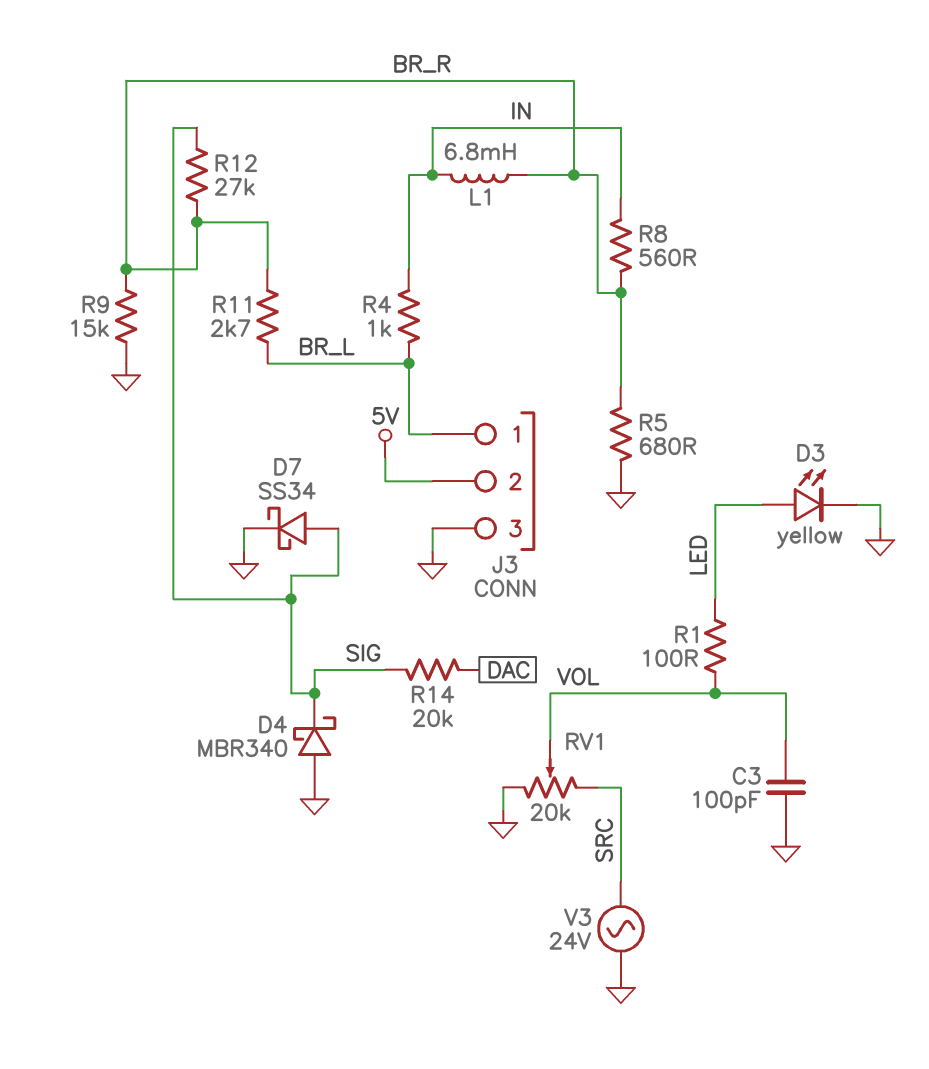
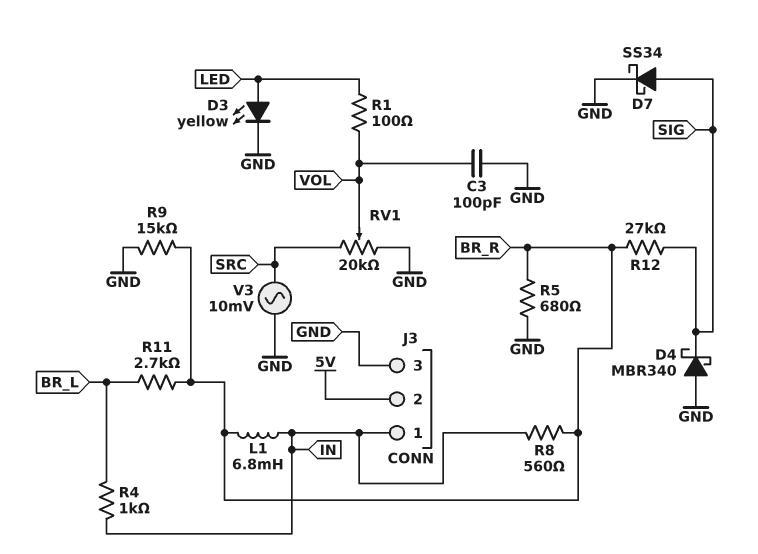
J3 pin 1: BR_L -> IN
R14: 20k (DAC, SIG) -> none
V3: AC 24V (GND, SRC) -> AC 10mV (GND, SRC)

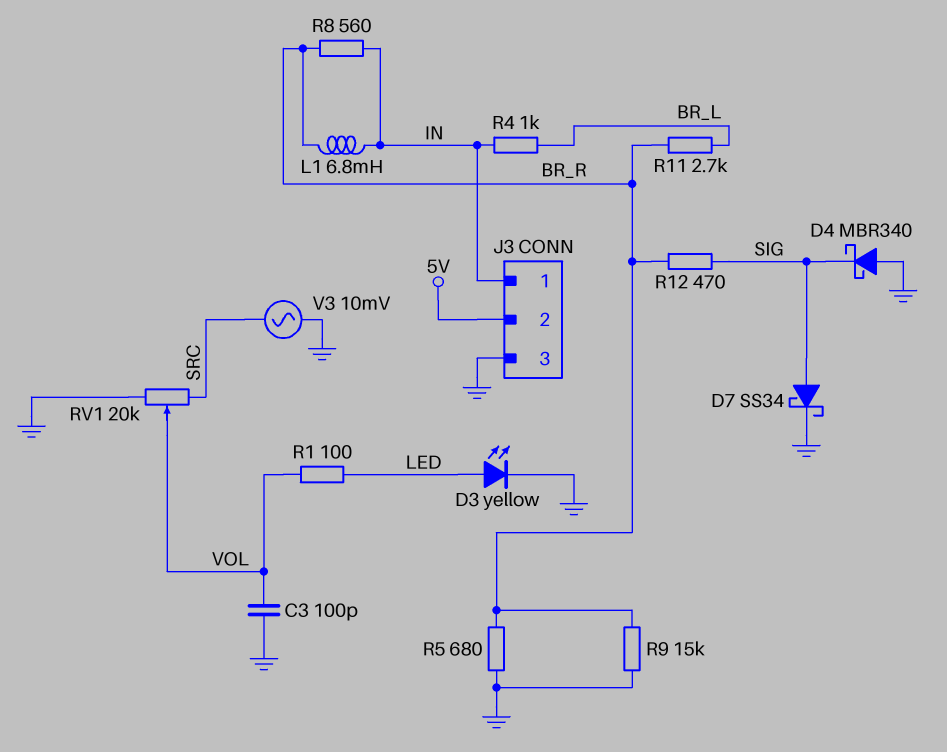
R12: 27k (BR_R, SIG) -> 470 (BR_R, SIG)

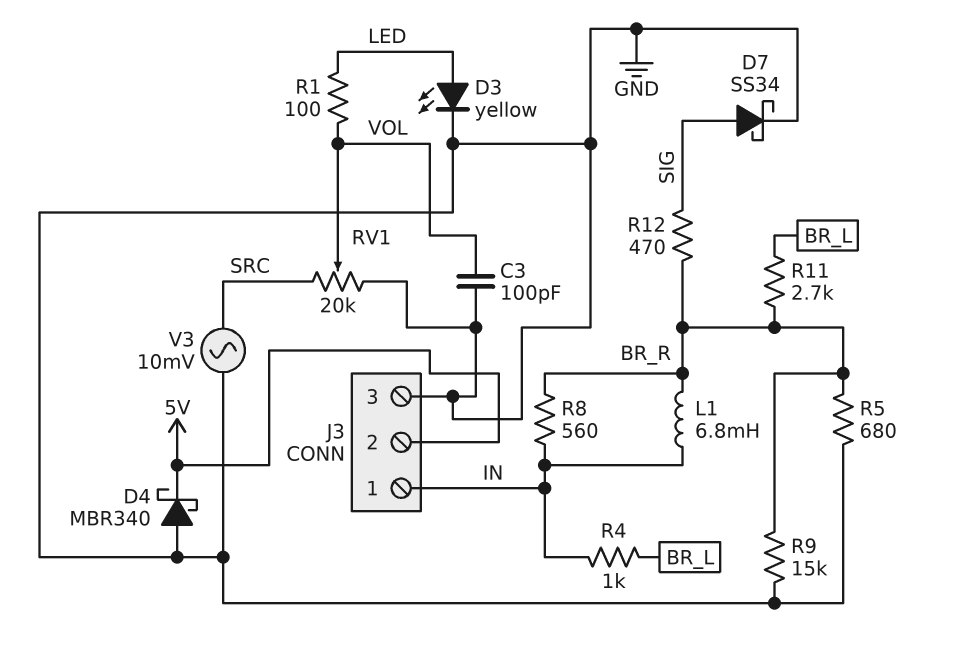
D4: schottky MBR340 (A GND, K SIG) -> schottky MBR340 (A GND, K 5V)

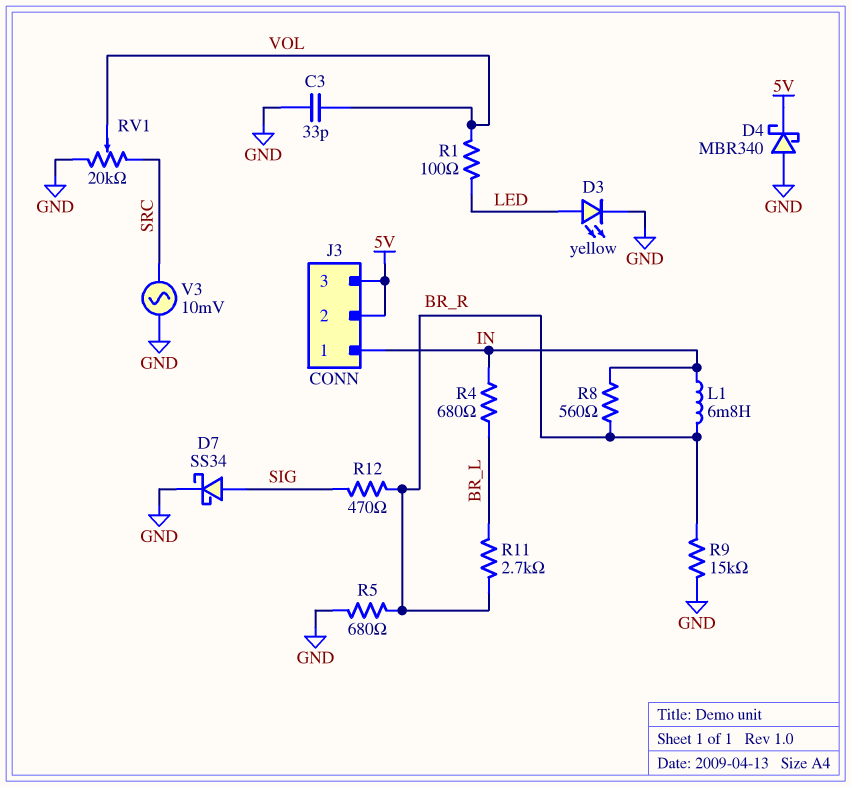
C3: 100pF (GND, VOL) -> 33pF (GND, VOL)
J3 pin 3: GND -> 5V
R4: 1k (BR_L, IN) -> 680 (BR_L, IN)

